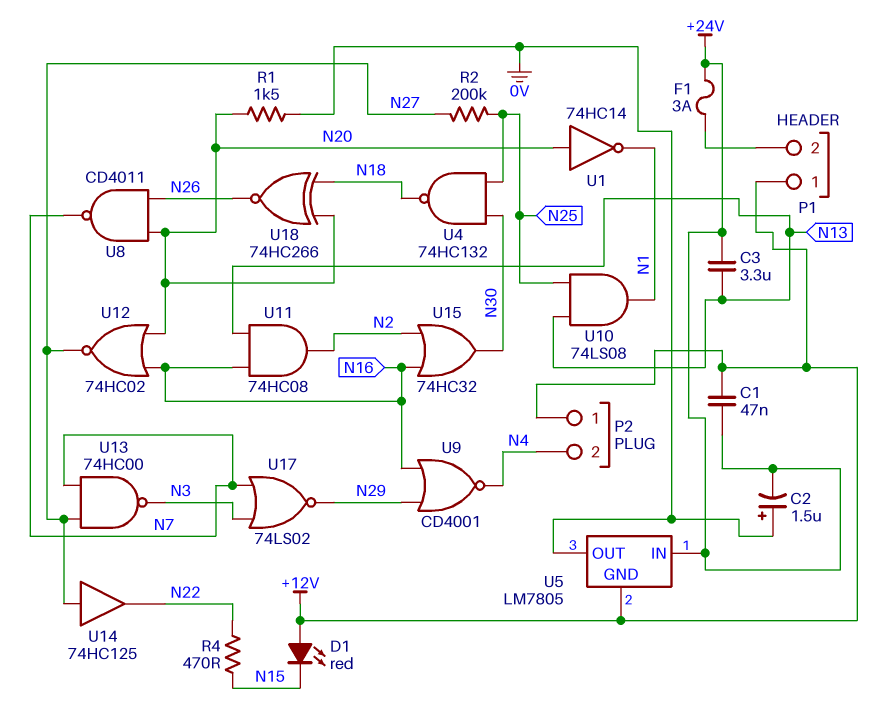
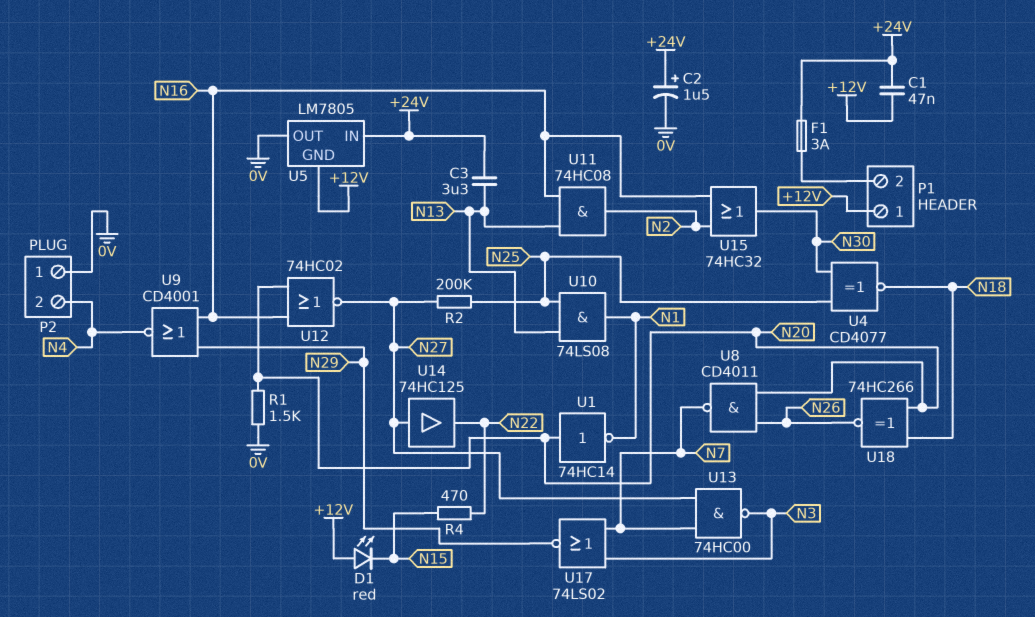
C2: 1.5uF (plus 0V, minus +24V) -> 1.5uF (plus +24V, minus 0V)
P2 pin 1: +12V -> 0V
U4: NAND 74HC132 (in N25, in N30, out N18) -> XNOR CD4077 (in N25, in N30, out N18)

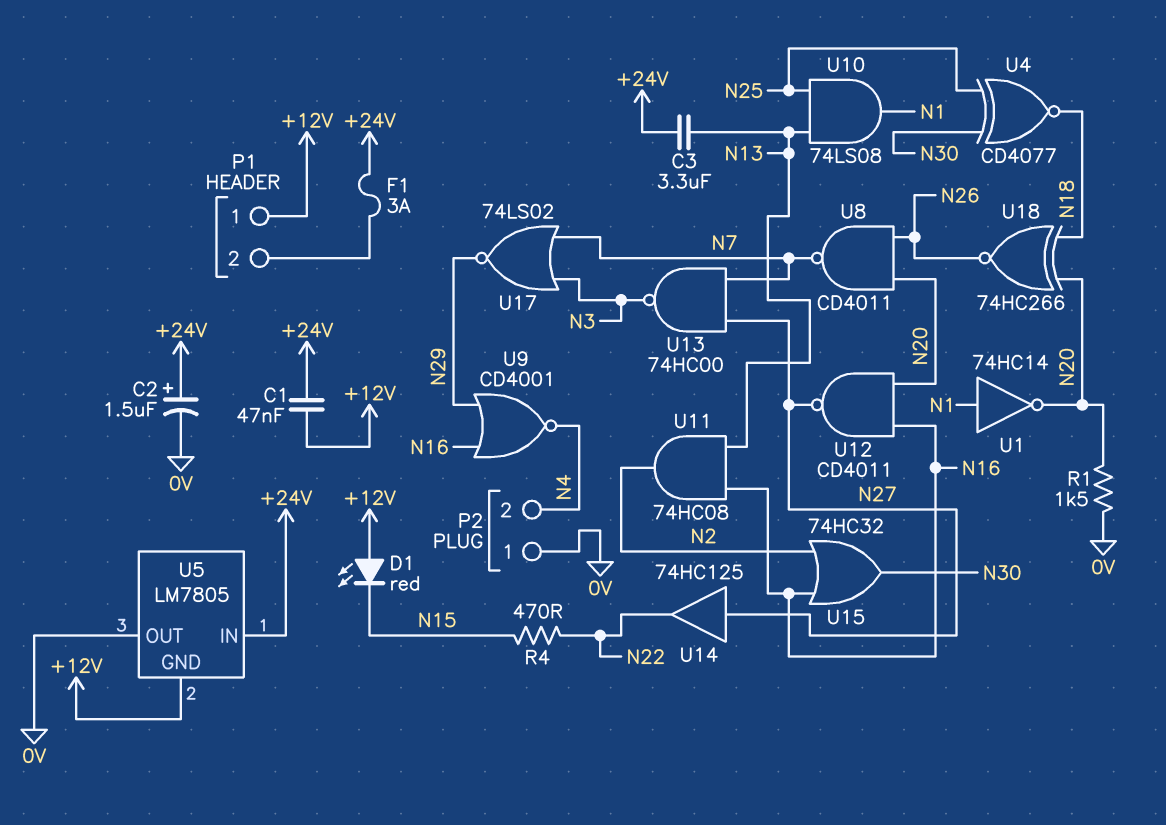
R2: 200k (N25, N27) -> none
U1: NOT 74HC14 (in N20, out N1) -> NOT 74HC14 (in N1, out N20)
U12: NOR 74HC02 (in N16, in N20, out N27) -> NAND CD4011 (in N16, in N20, out N27)

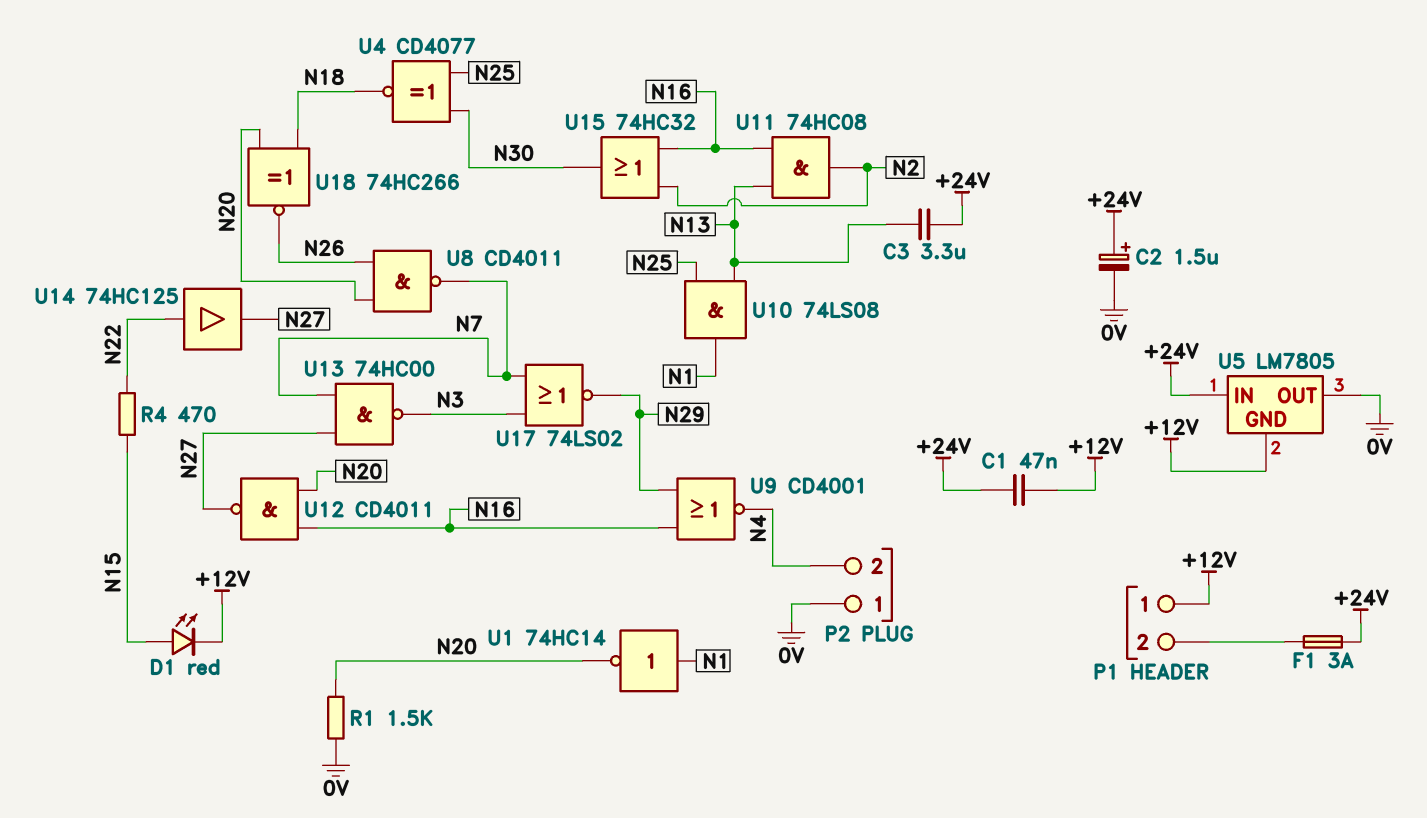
D1: LED red (A +12V, K N15) -> LED red (A N15, K +12V)
U14: buffer 74HC125 (in N27, out N22) -> buffer 74HC125 (in N22, out N27)

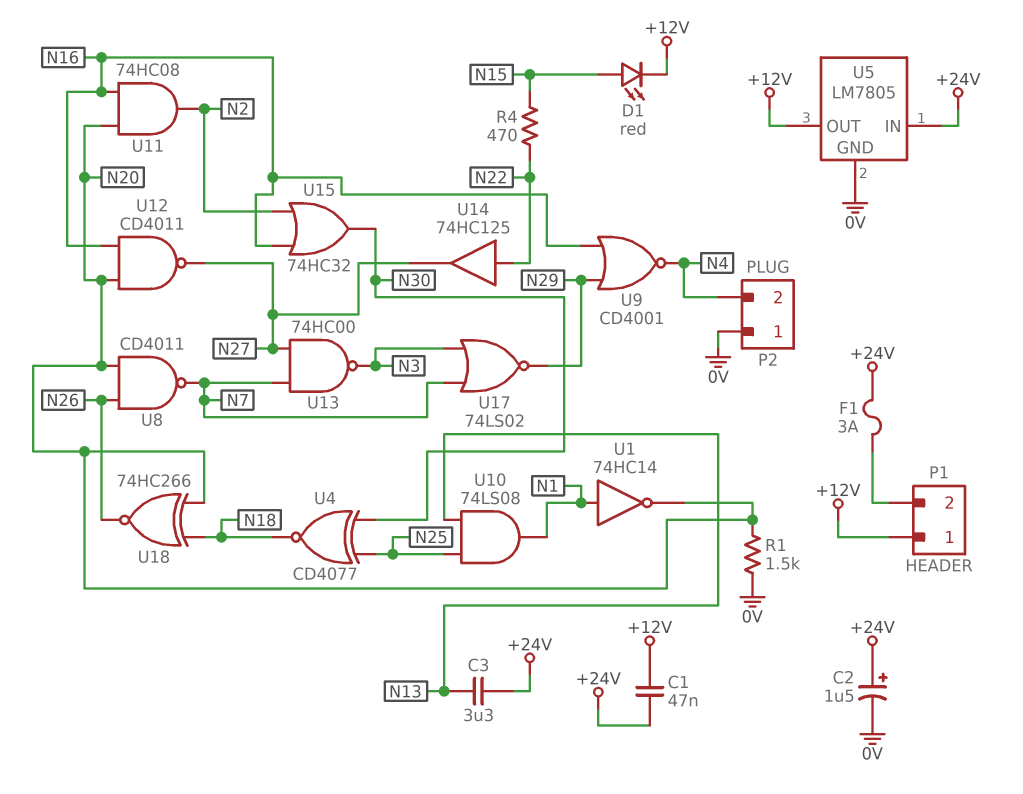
U5 pin GND: +12V -> 0V
U5 pin OUT: 0V -> +12V
U11: AND 74HC08 (in N13, in N16, out N2) -> AND 74HC08 (in N16, in N20, out N2)

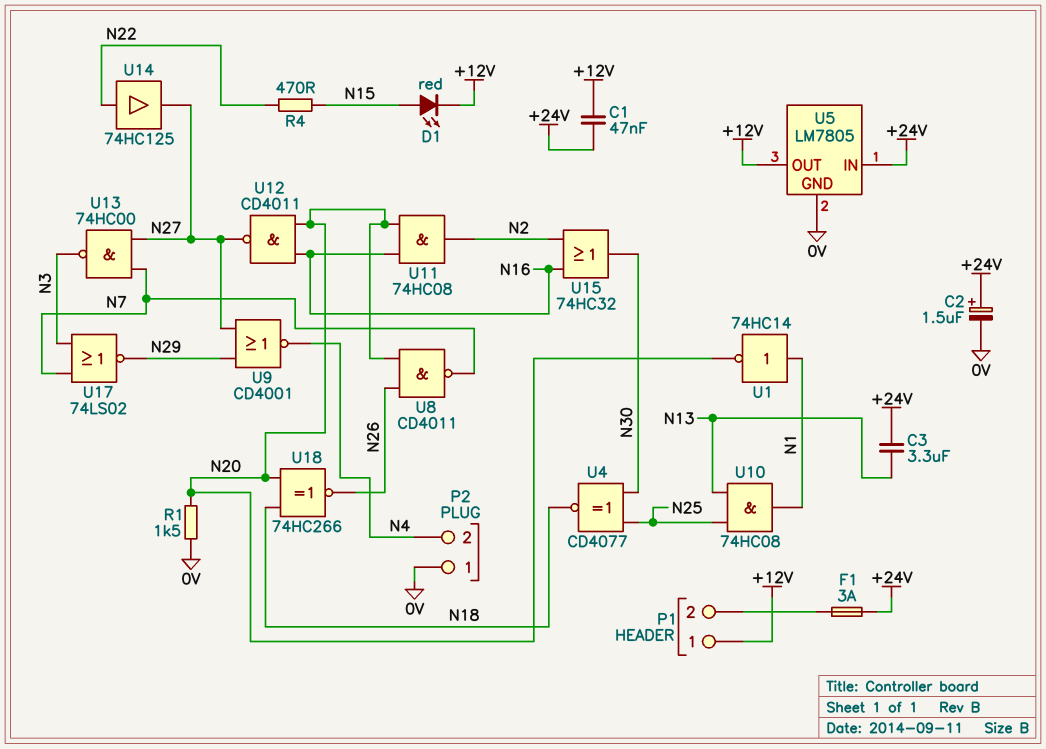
U9: NOR CD4001 (in N16, in N29, out N4) -> NOR CD4001 (in N27, in N29, out N4)
U10: AND 74LS08 (in N13, in N25, out N1) -> AND 74HC08 (in N13, in N25, out N1)

